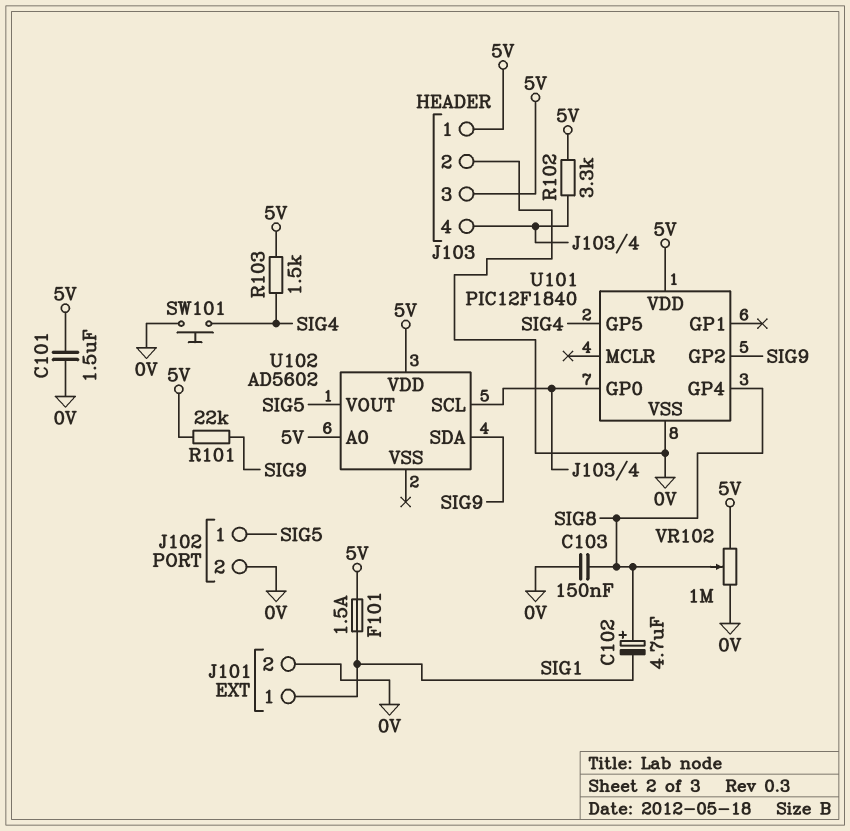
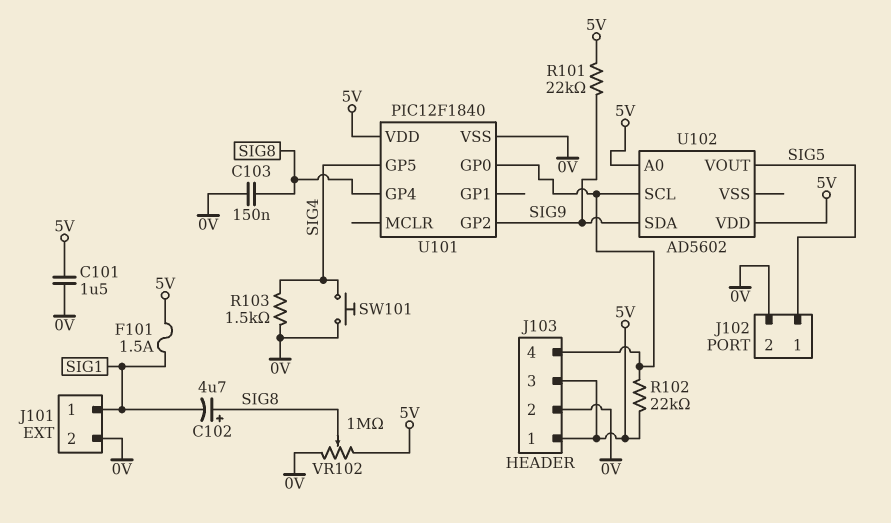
R102: 3.3k (5V, J103/4) -> 22k (5V, J103/4)
R103: 1.5k (5V, SIG4) -> 1.5k (0V, SIG4)

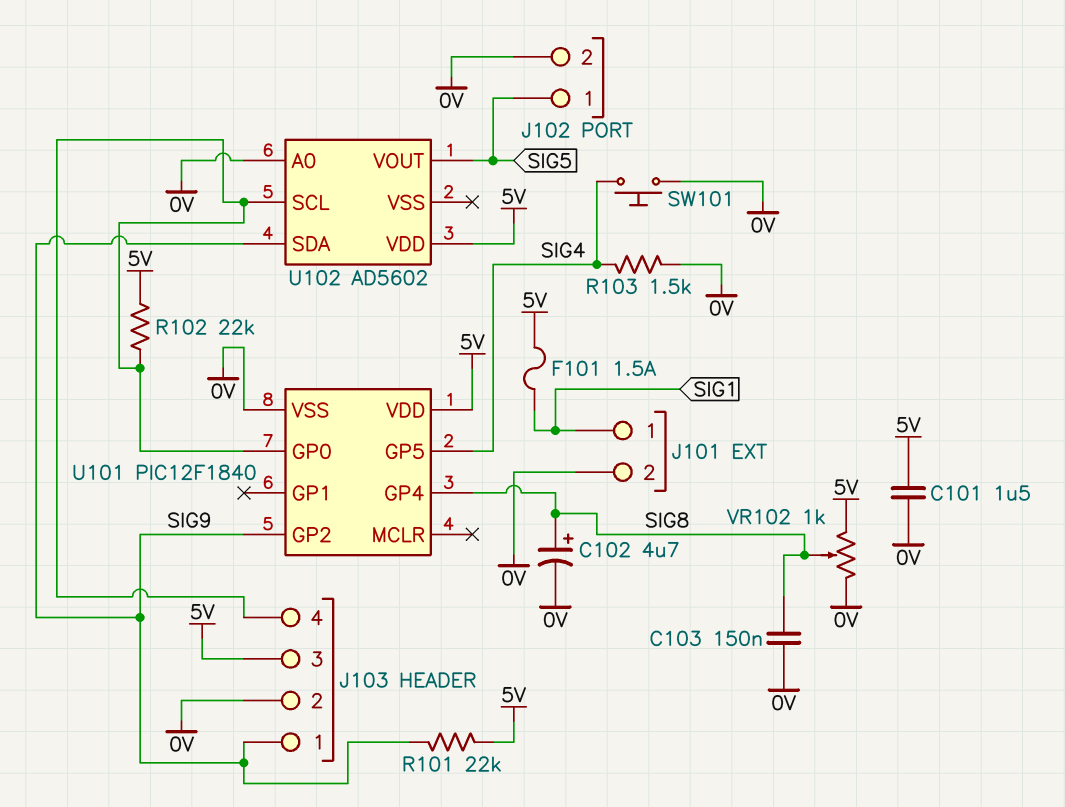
C102: 4.7uF (plus SIG8, minus SIG1) -> 4.7uF (plus SIG8, minus 0V)
J103 pin 1: 5V -> SIG9
U102 pin A0: 5V -> 0V
VR102: 1M (0V, 5V, wiper SIG8) -> 1k (0V, 5V, wiper SIG8)

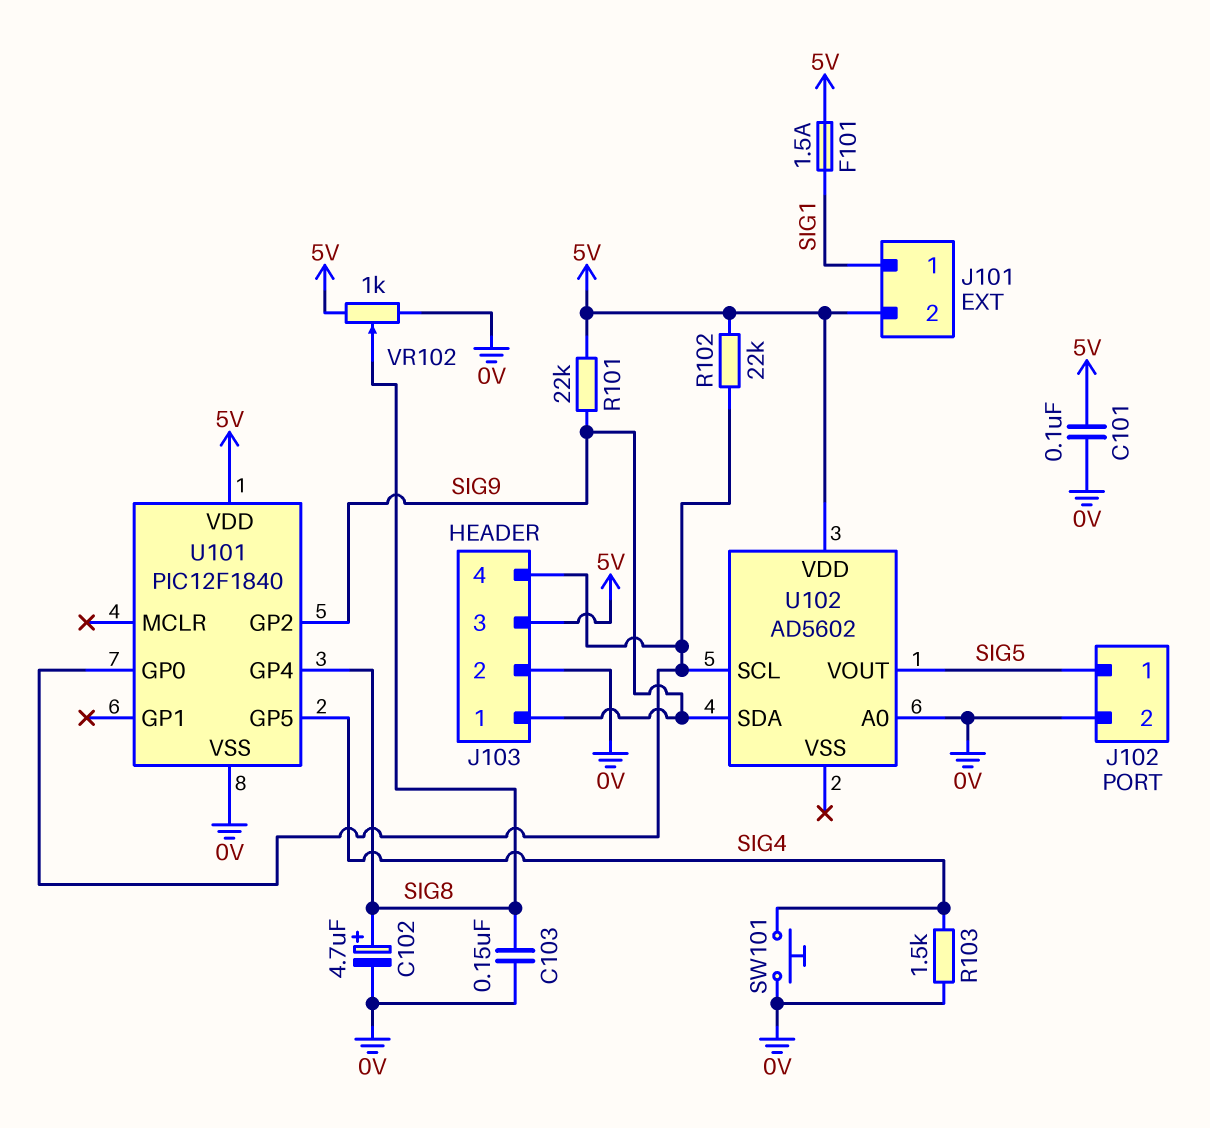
C101: 1.5uF (0V, 5V) -> 100nF (0V, 5V)
J101 pin 2: 0V -> 5V

